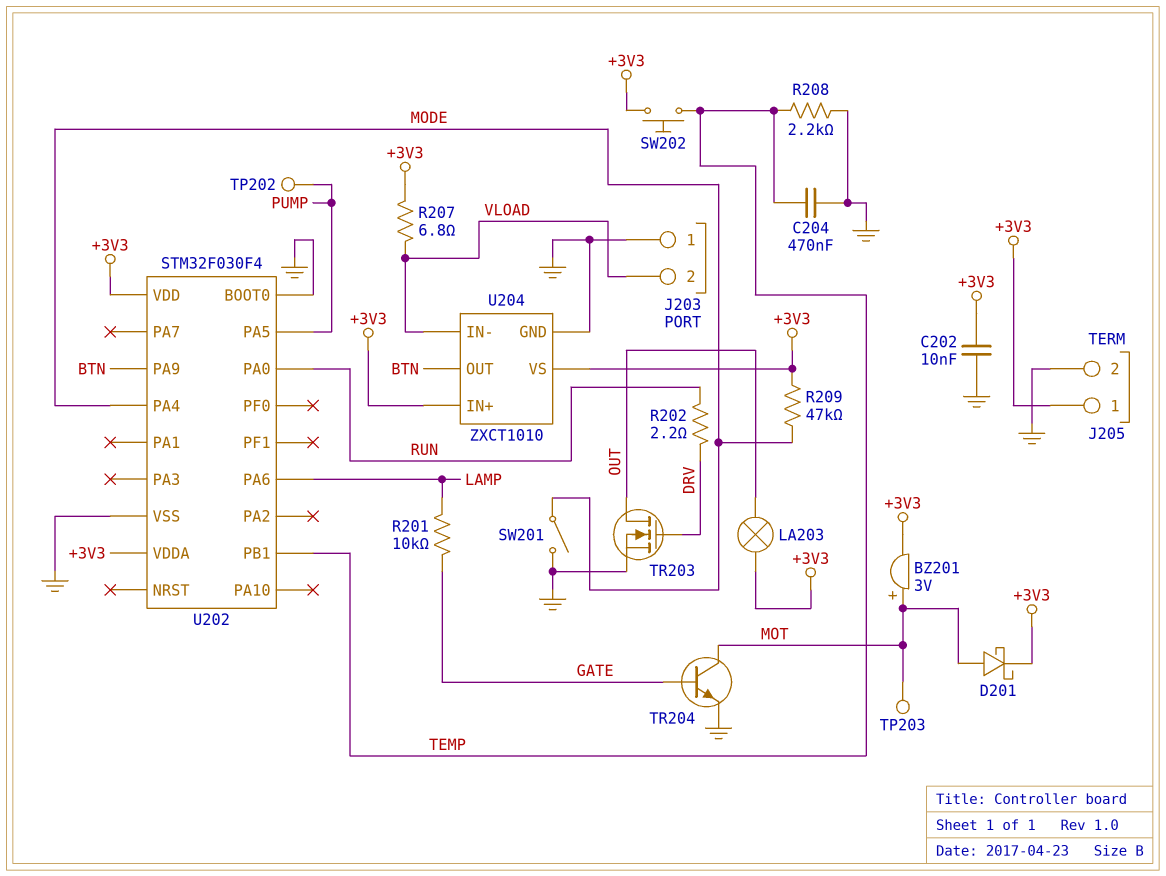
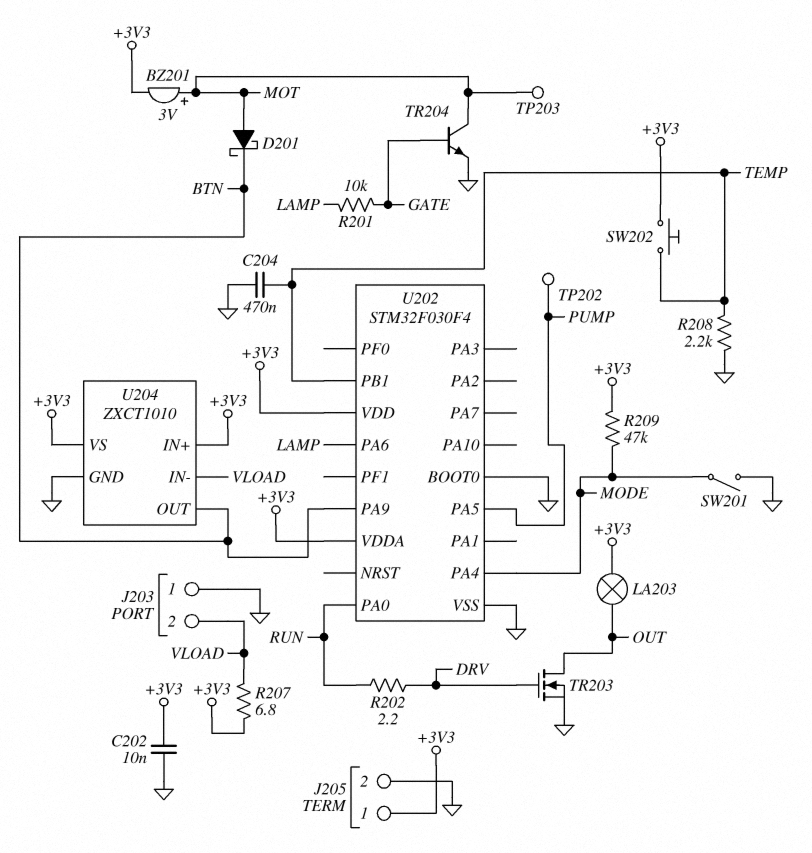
D201: schottky (A MOT, K +3V3) -> schottky (A MOT, K BTN)

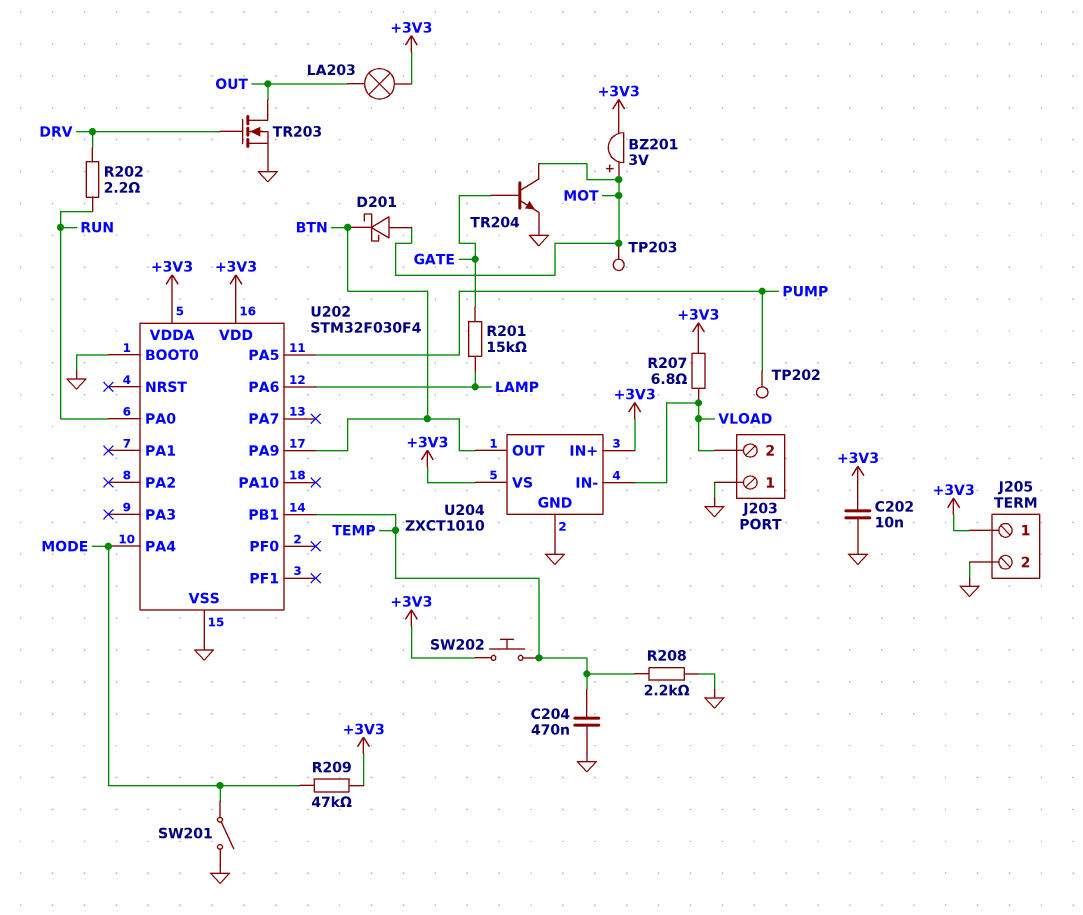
R201: 10k (GATE, LAMP) -> 15k (GATE, LAMP)

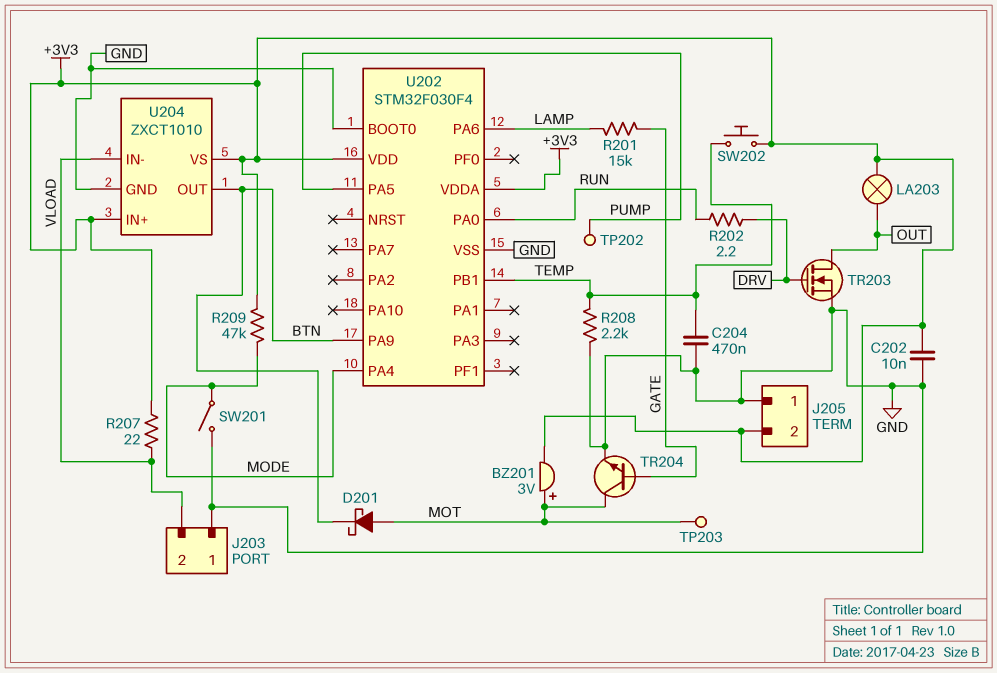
J205 pin 1: +3V3 -> GND
J205 pin 2: GND -> +3V3
R207: 6.8 (+3V3, VLOAD) -> 22 (+3V3, VLOAD)

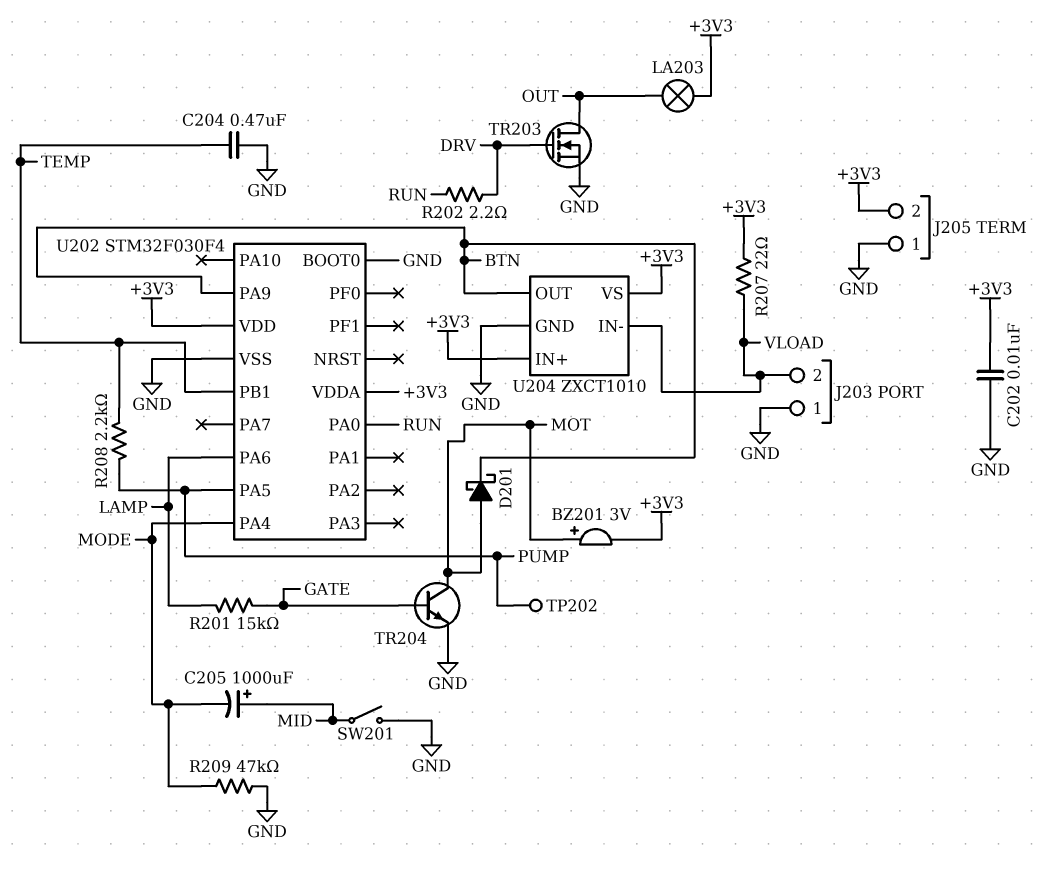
C205: none -> 1000uF (plus MID, minus MODE)
R208: 2.2k (GND, TEMP) -> 2.2k (PUMP, TEMP)
R209: 47k (+3V3, MODE) -> 47k (GND, MODE)
SW201: switch (GND, MODE) -> switch (GND, MID)
SW202: button (+3V3, TEMP) -> none
TP203: test point (MOT) -> none

